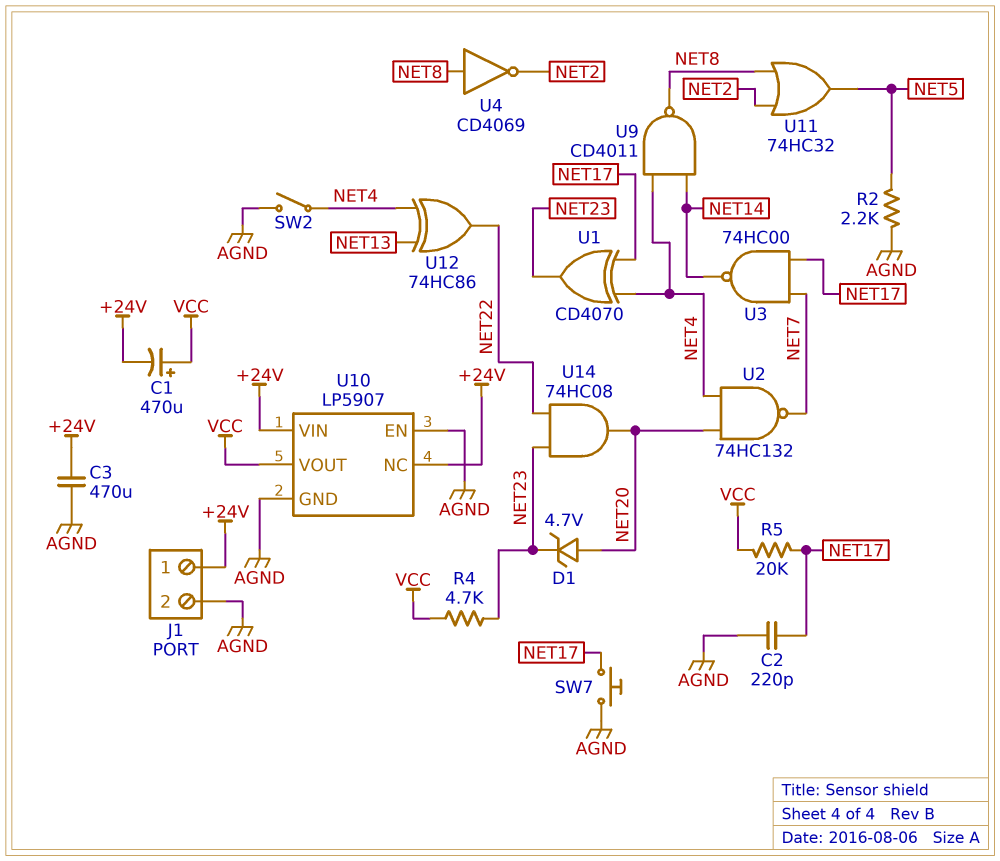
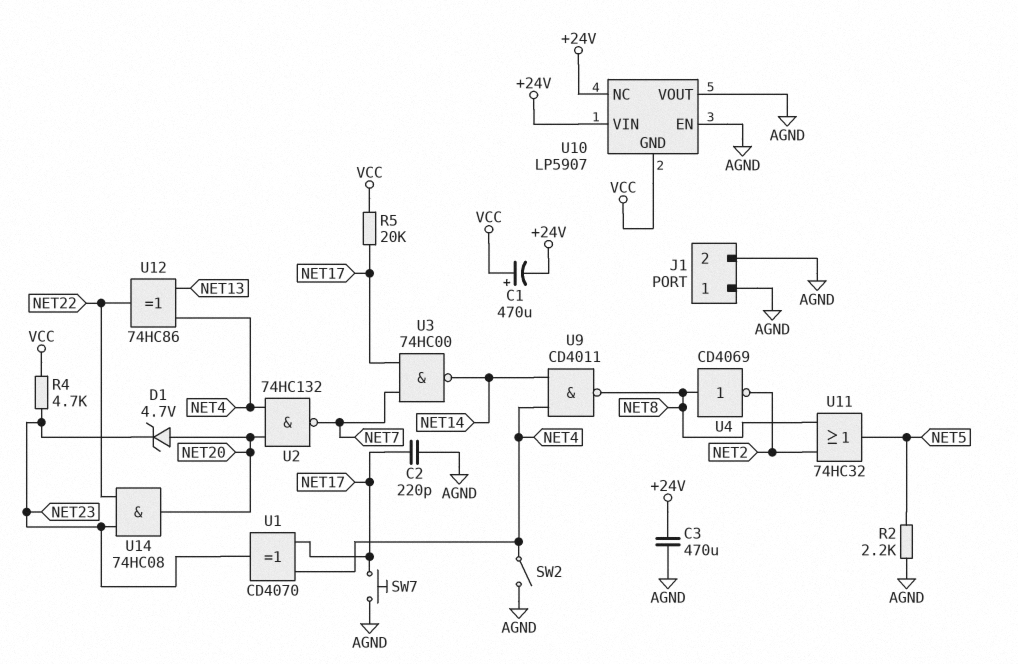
J1 pin 1: +24V -> AGND
U10 pin GND: AGND -> VCC
U10 pin VOUT: VCC -> AGND

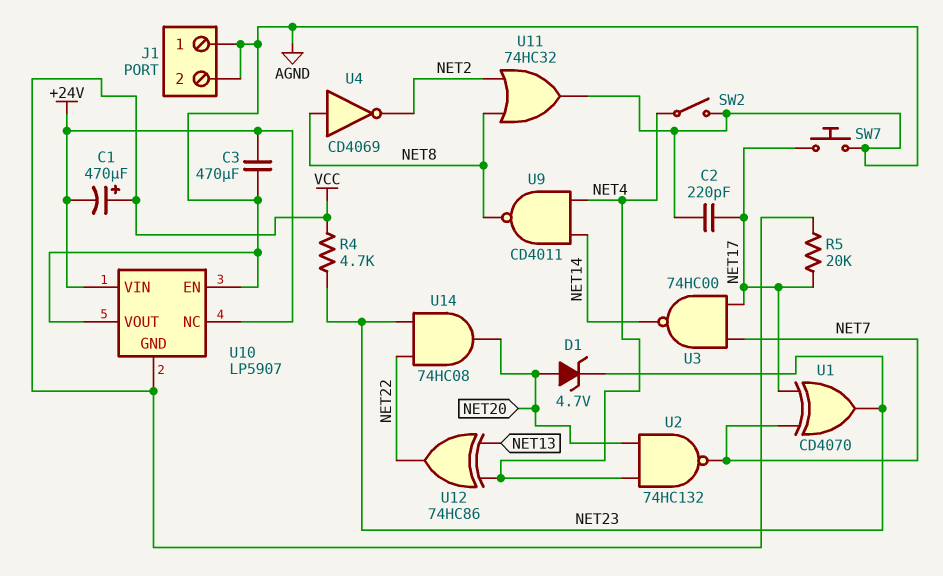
R2: 2.2k (AGND, NET5) -> none
U1: XOR CD4070 (in NET4, in NET17, out NET23) -> XOR CD4070 (in NET7, in NET17, out NET23)
U11: OR 74HC32 (in NET2, in NET8, out NET5) -> OR 74HC32 (in NET2, in NET8, out AGND)

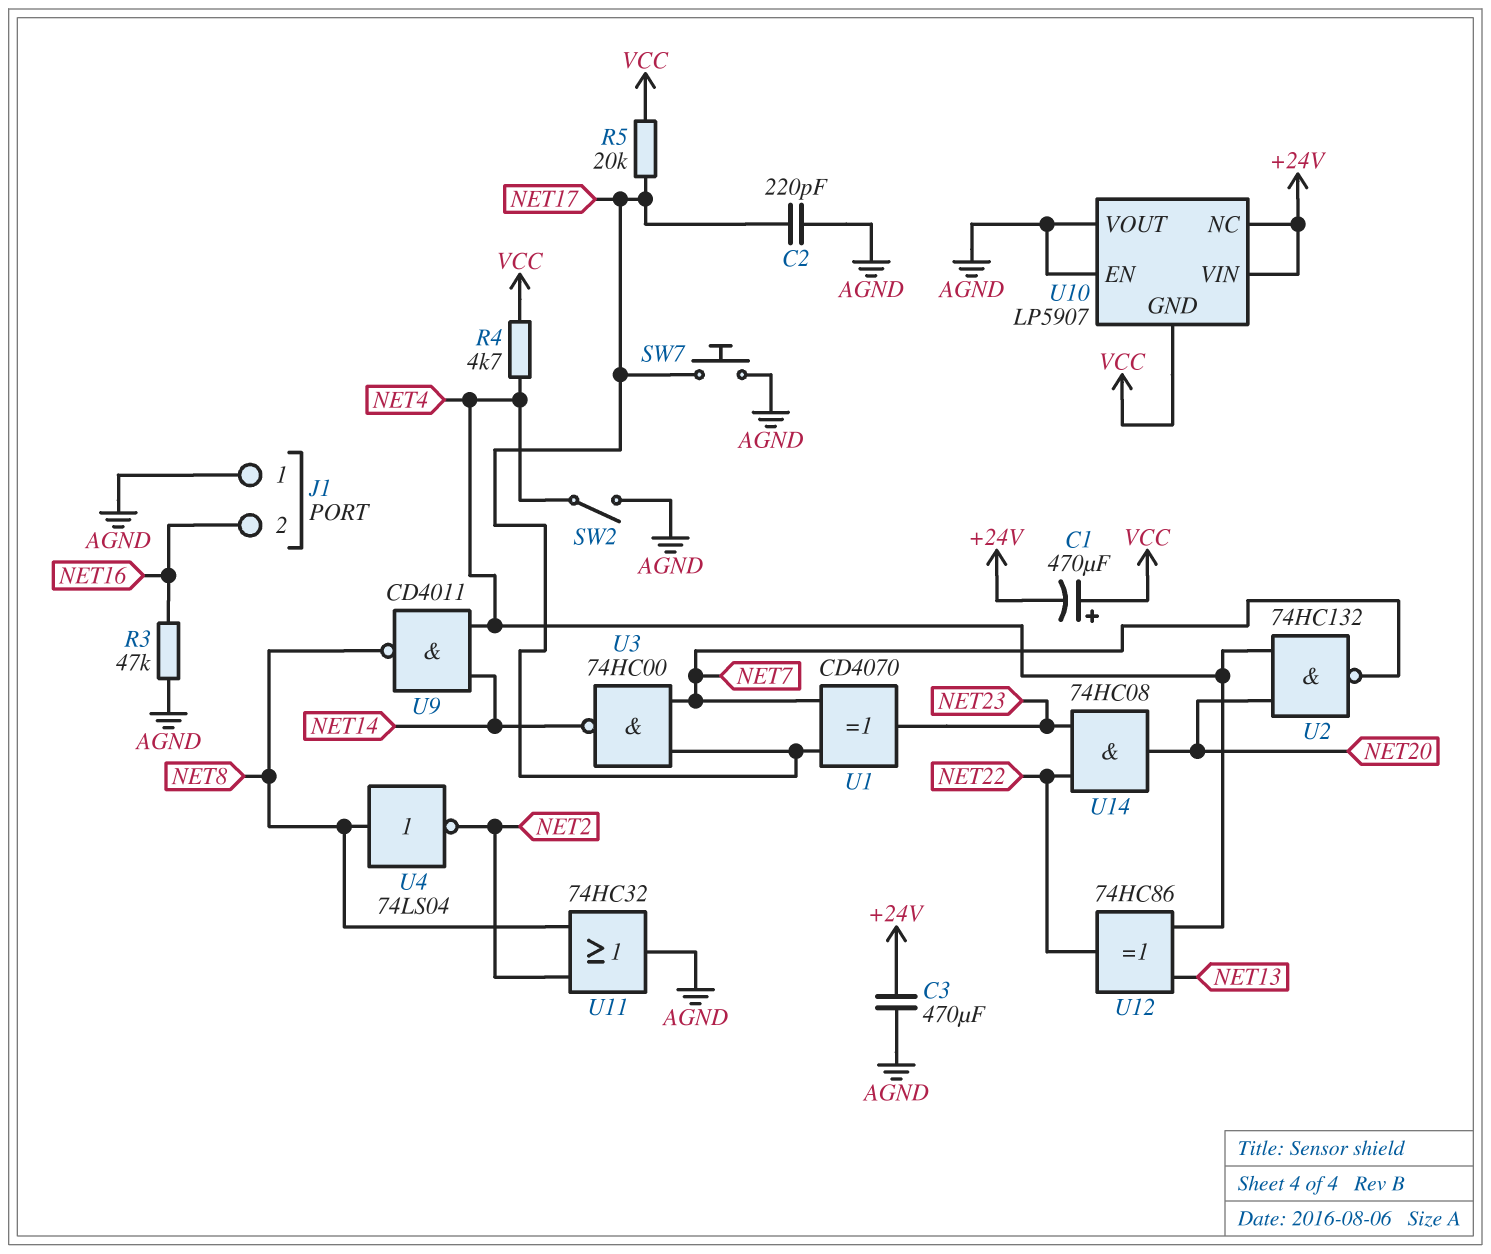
D1: zener 4.7V (A NET20, K NET23) -> none
J1 pin 2: AGND -> NET16
R3: none -> 47k (AGND, NET16)
R4: 4.7k (NET23, VCC) -> 4.7k (NET4, VCC)
U4: NOT CD4069 (in NET8, out NET2) -> NOT 74LS04 (in NET8, out NET2)

